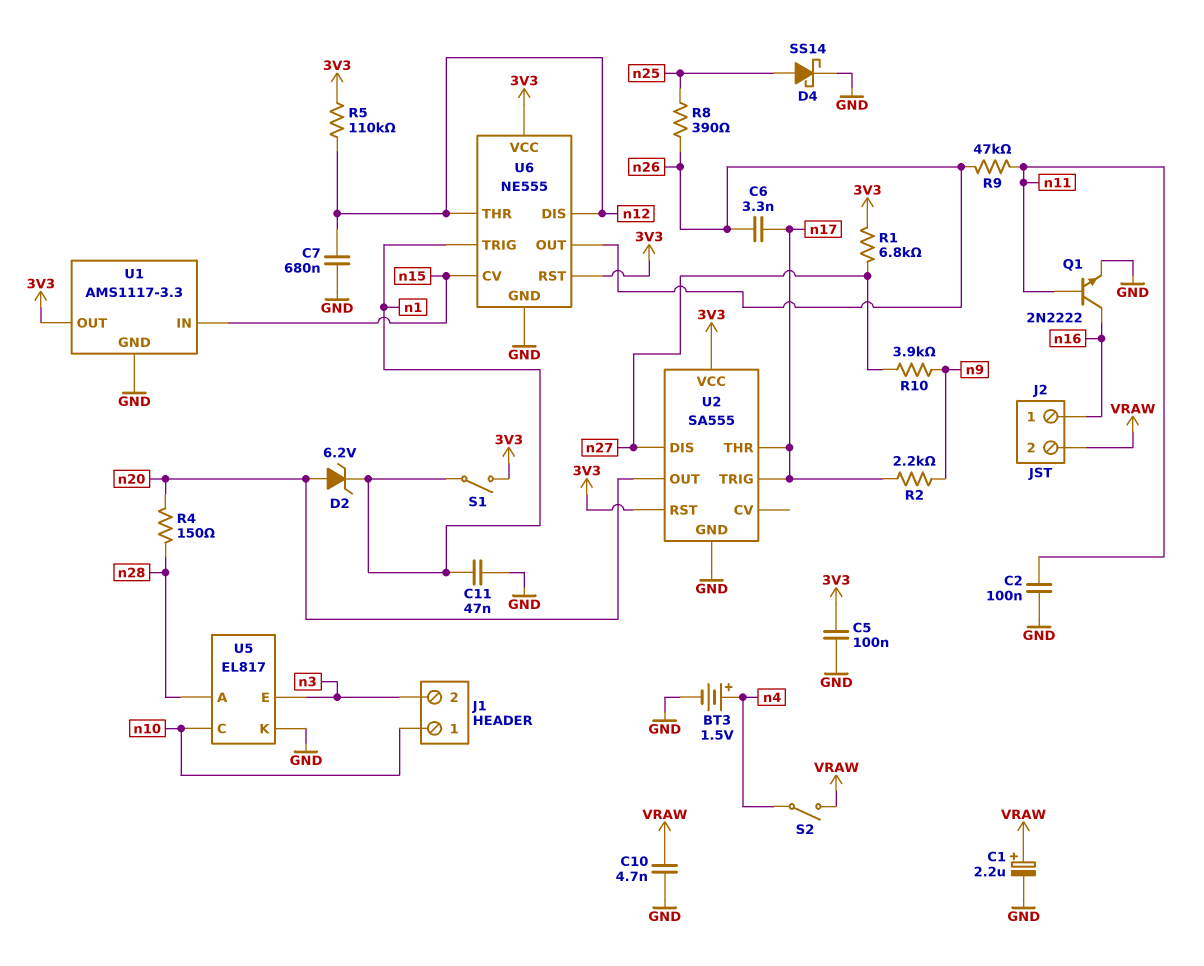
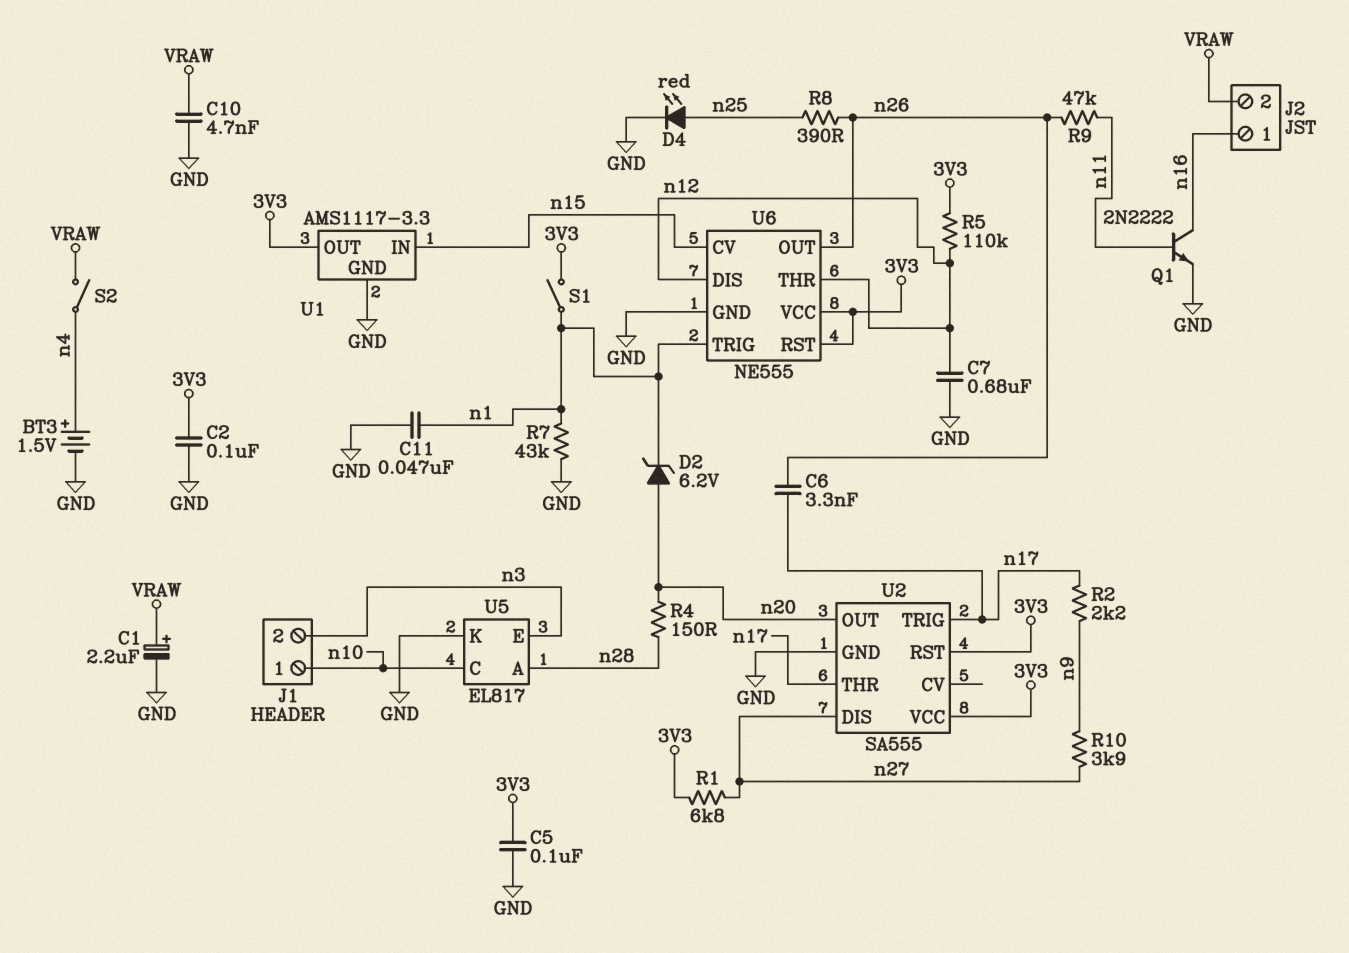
C2: 100nF (GND, n11) -> 100nF (3V3, GND)
D4: schottky SS14 (A n25, K GND) -> LED red (A n25, K GND)
R7: none -> 43k (GND, n1)

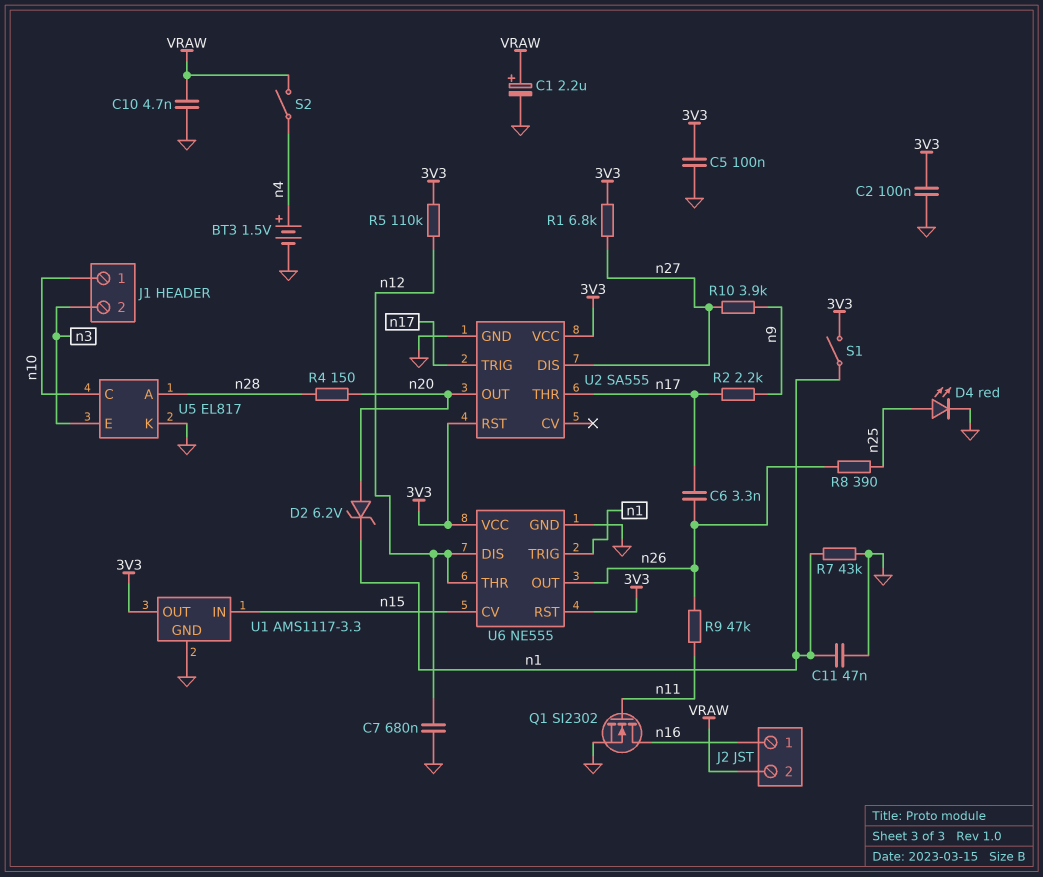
Q1: NPN 2N2222 (B n11, C n16, E GND) -> NMOS SI2302 (G n11, D n16, S GND)

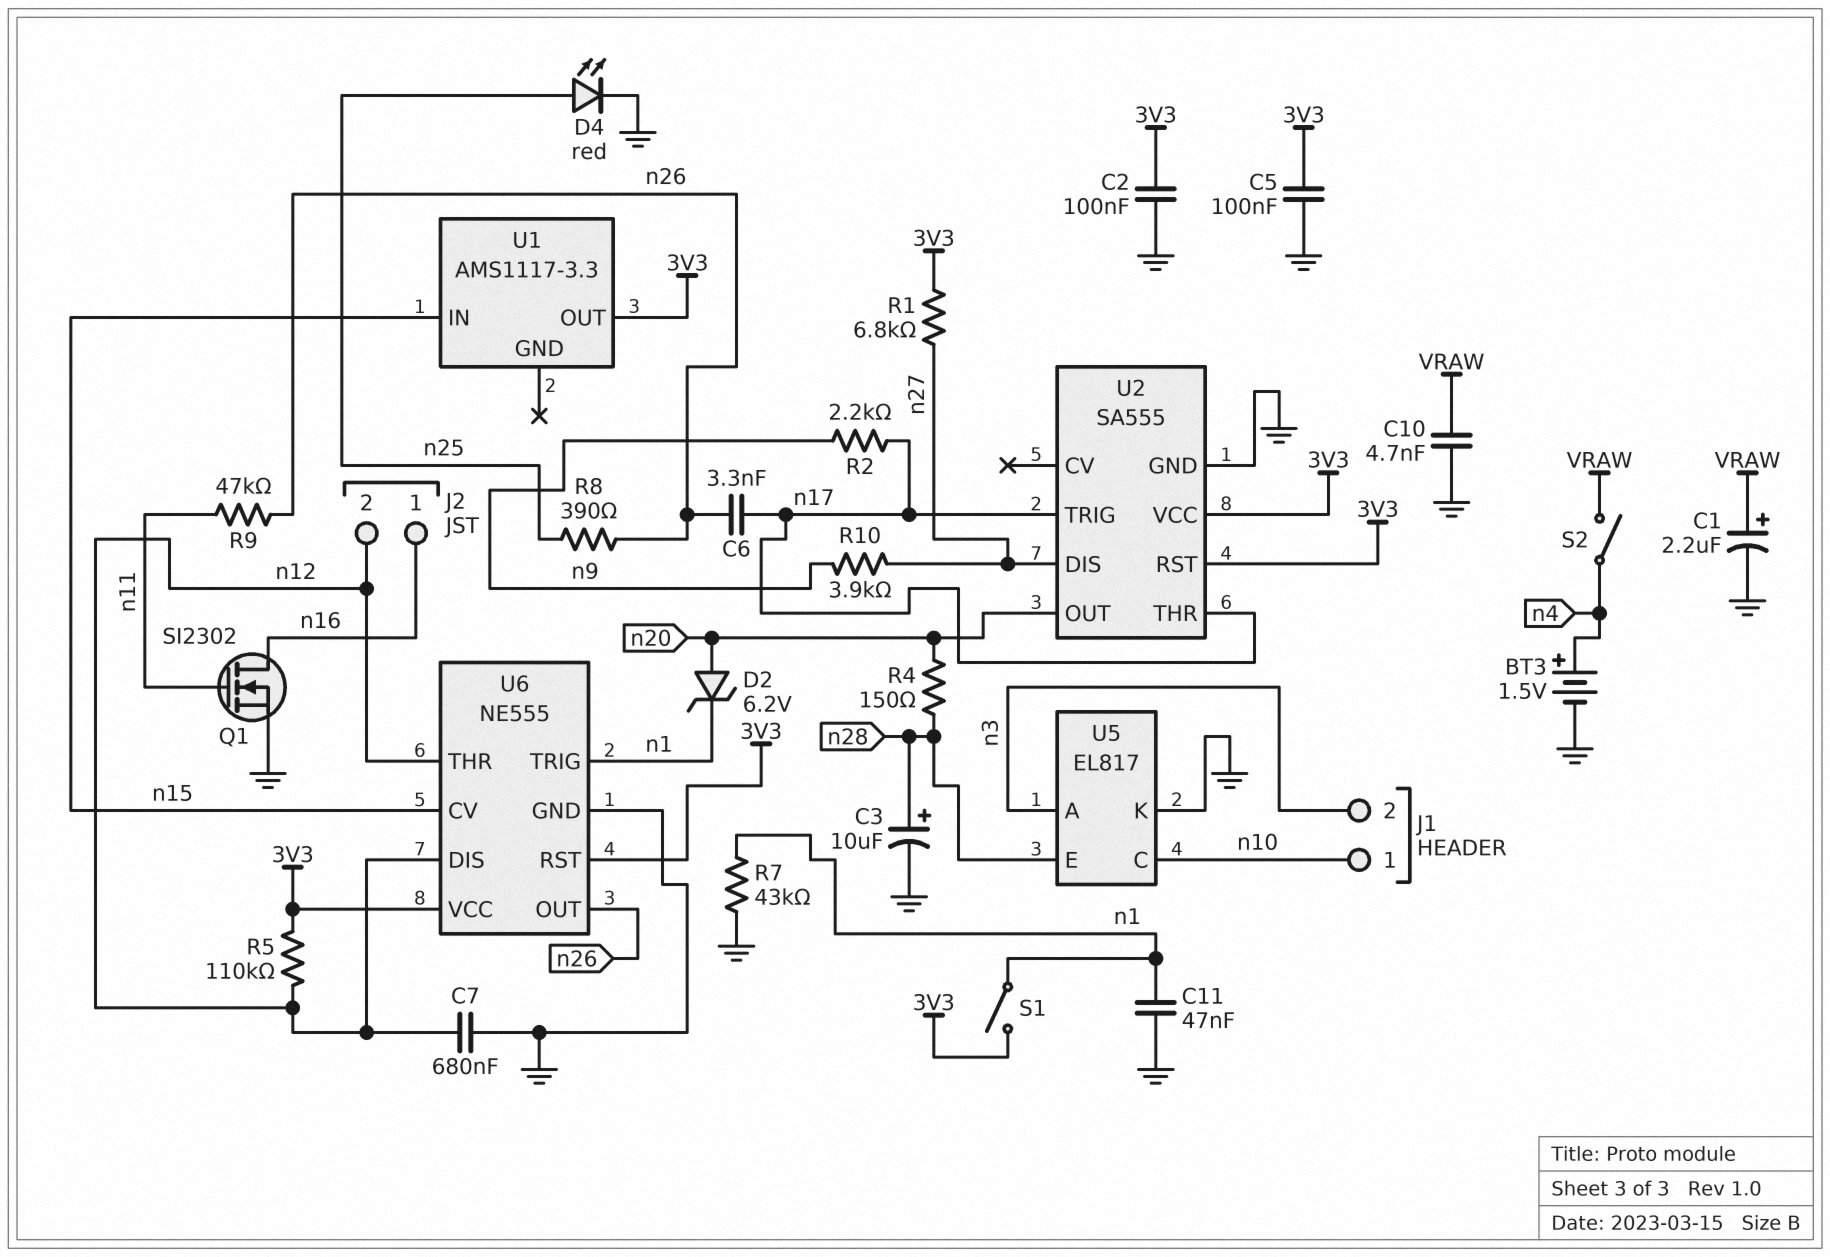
C3: none -> 10uF (plus n28, minus GND)
J2 pin 2: VRAW -> n12
U1 pin GND: GND -> none
U5 pin A: n28 -> n3
U5 pin E: n3 -> n28

